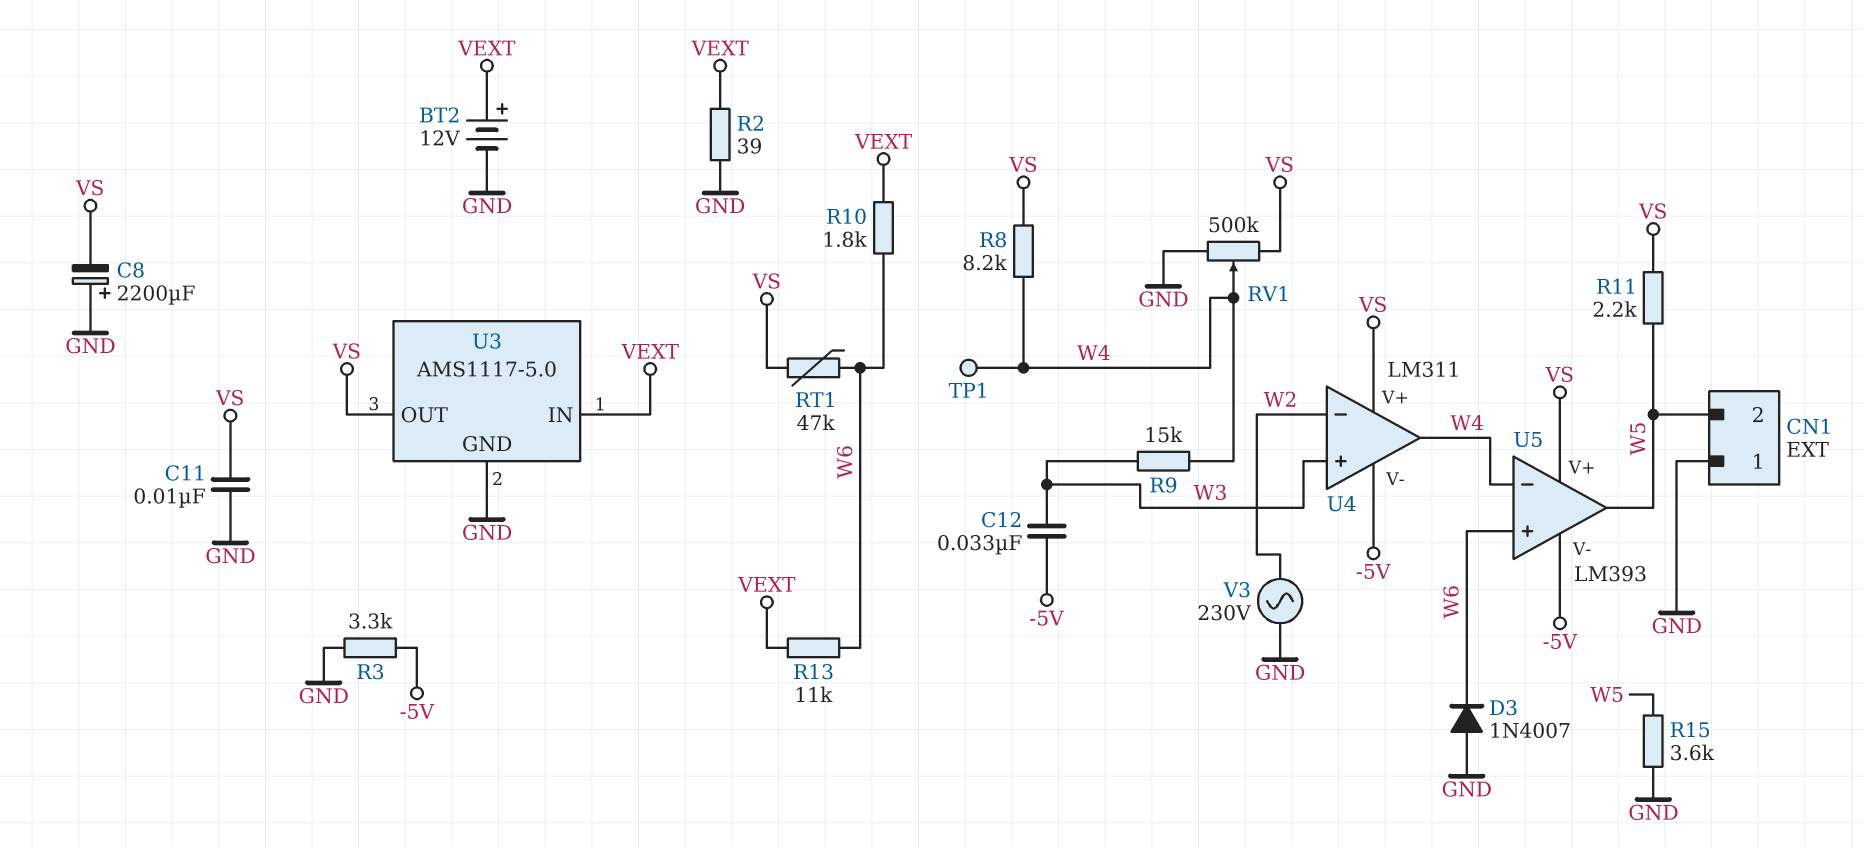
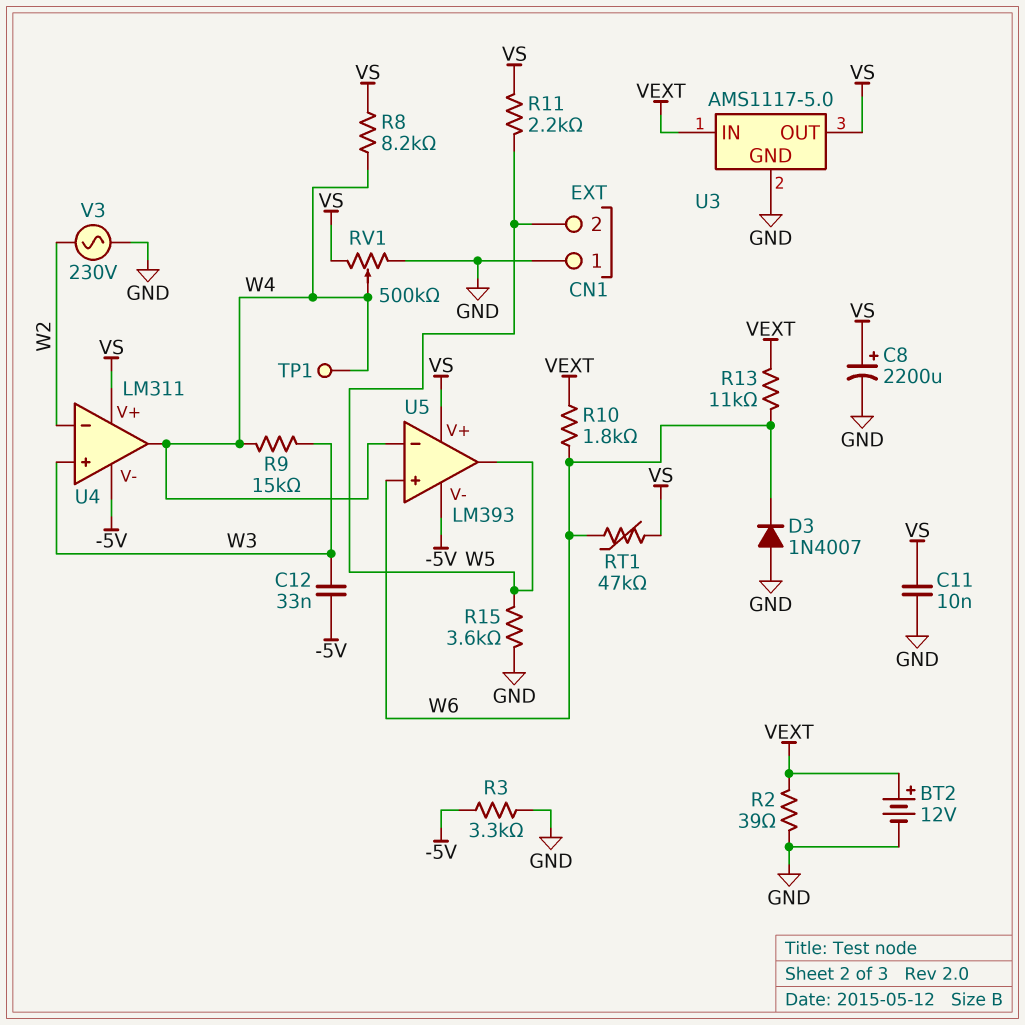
C8: 2200uF (plus GND, minus VS) -> 2200uF (plus VS, minus GND)

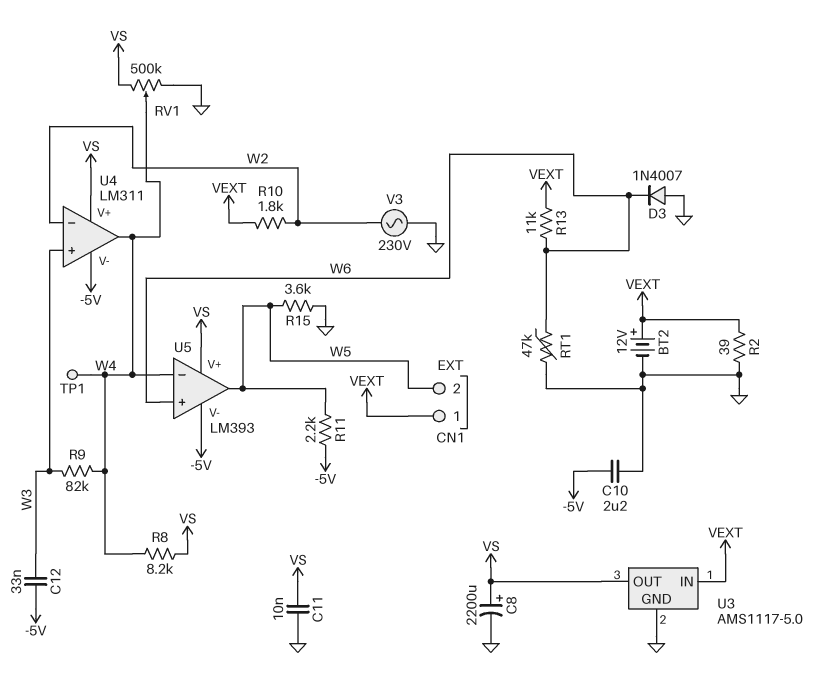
C10: none -> 2.2uF (-5V, GND)
CN1 pin 1: GND -> VEXT
R3: 3.3k (-5V, GND) -> none
R9: 15k (W3, W4) -> 82k (W3, W4)
R10: 1.8k (VEXT, W6) -> 1.8k (VEXT, W2)
R11: 2.2k (VS, W5) -> 2.2k (-5V, W5)
RT1: 47k (VS, W6) -> 47k (GND, W6)

